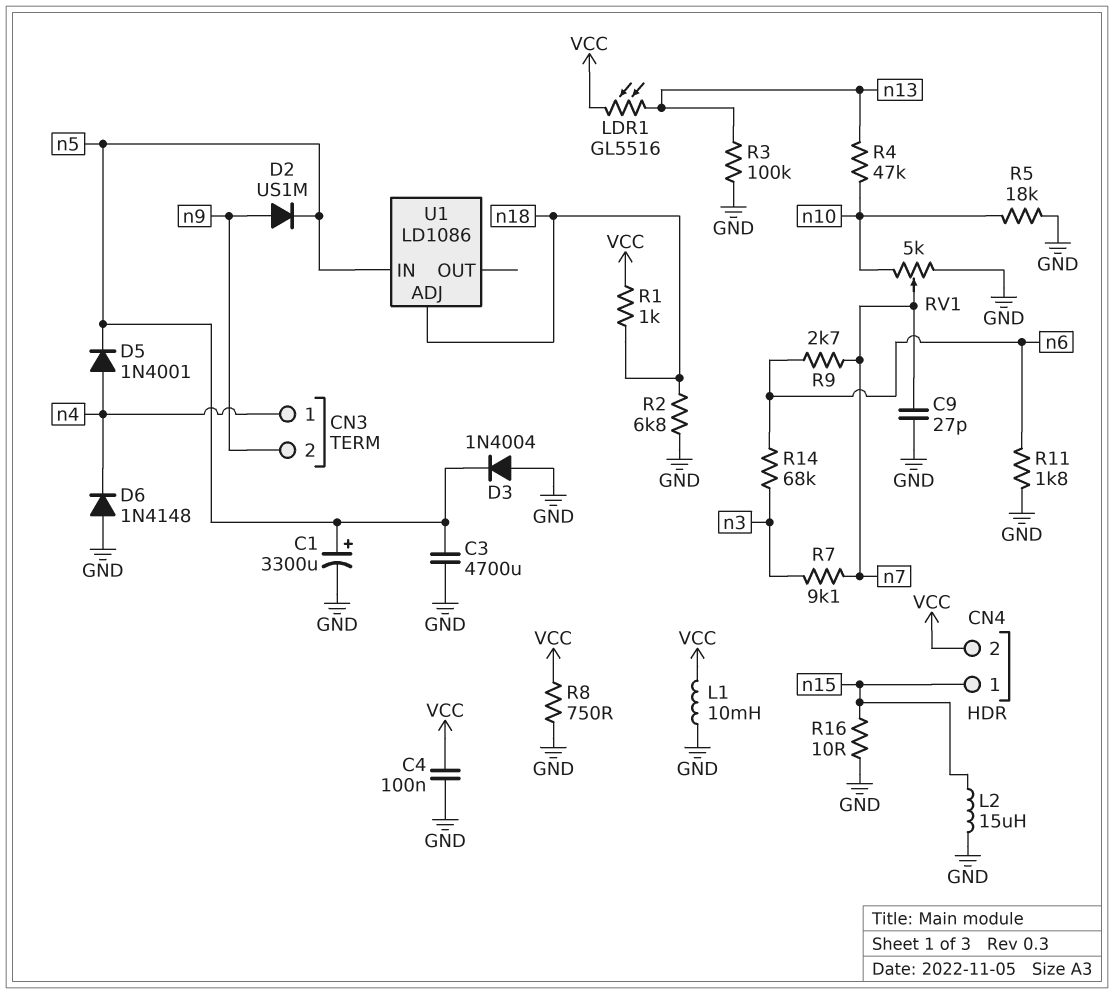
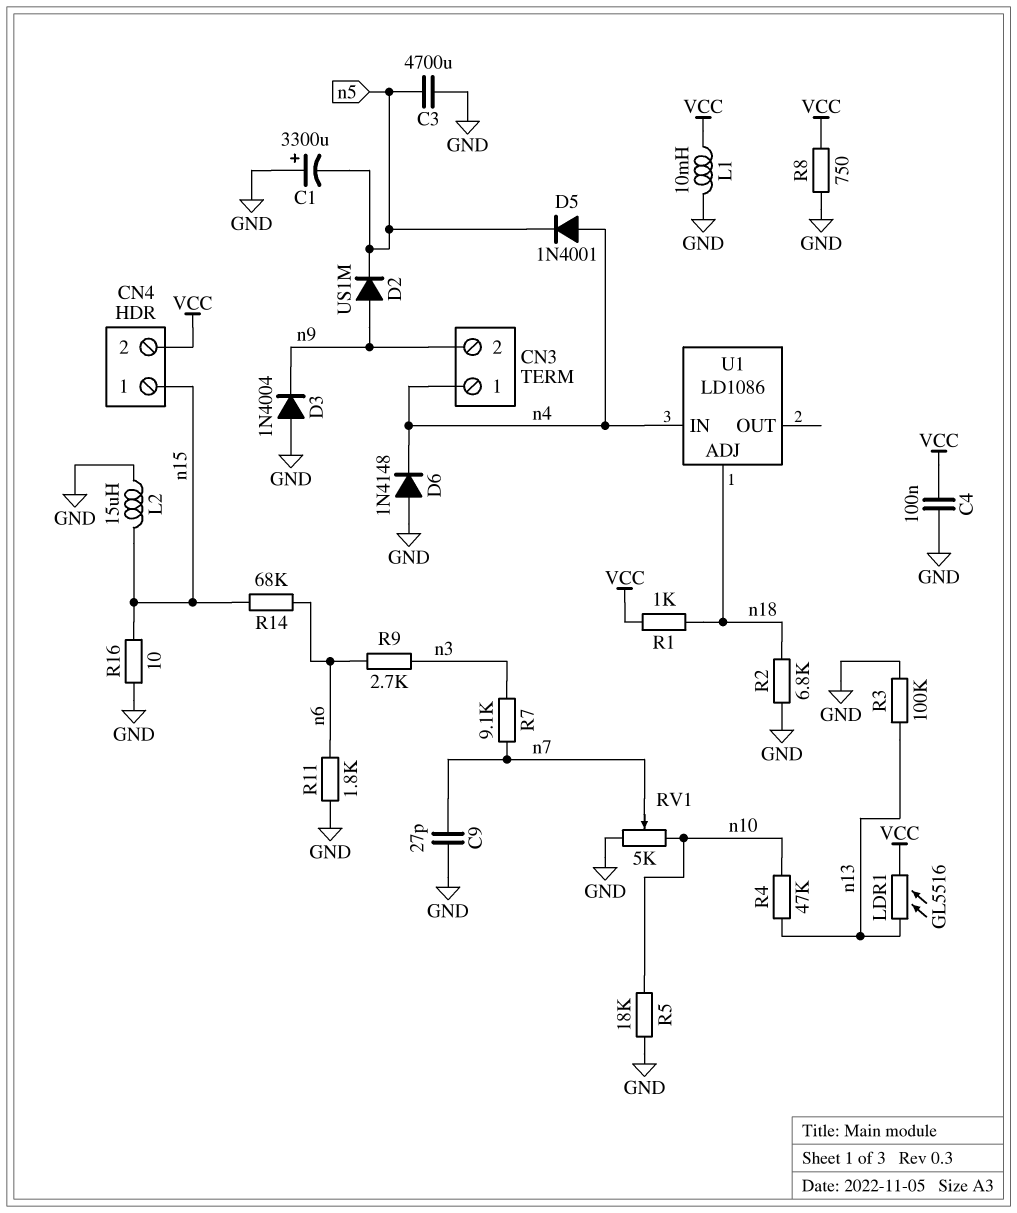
C1: 3300uF (plus n5, minus GND) -> 3300uF (plus GND, minus n5)
D3: diode 1N4004 (A GND, K n5) -> diode 1N4004 (A GND, K n9)
R9: 2.7k (n6, n7) -> 2.7k (n3, n6)
R14: 68k (n3, n6) -> 68k (n6, n15)
U1 pin IN: n5 -> n4

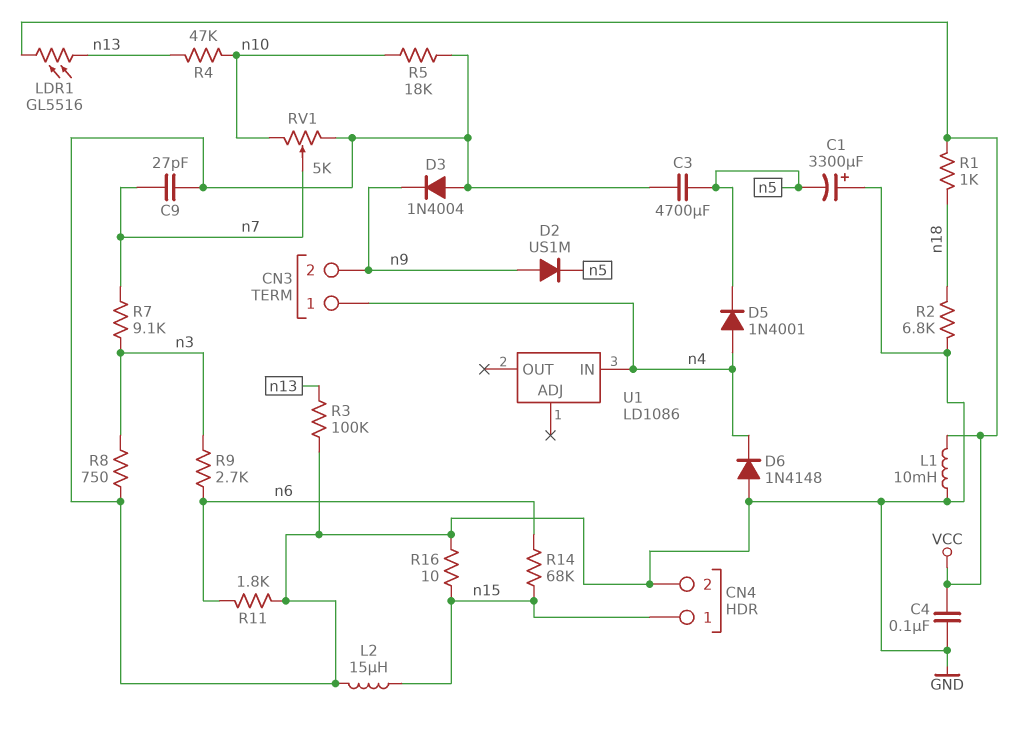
CN4 pin 2: VCC -> GND
R8: 750 (GND, VCC) -> 750 (GND, n3)
U1 pin ADJ: n18 -> none

